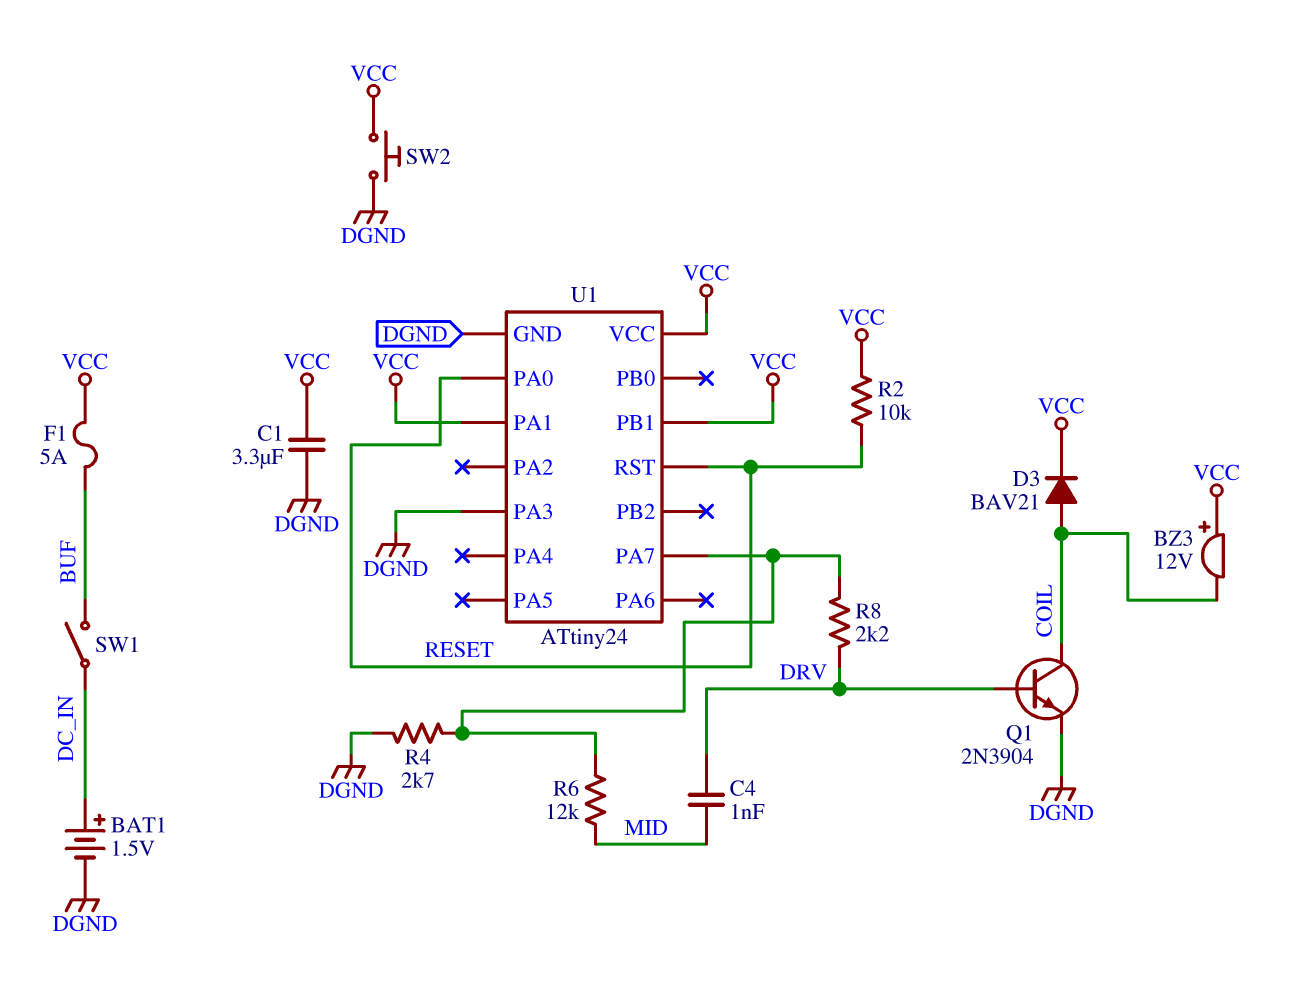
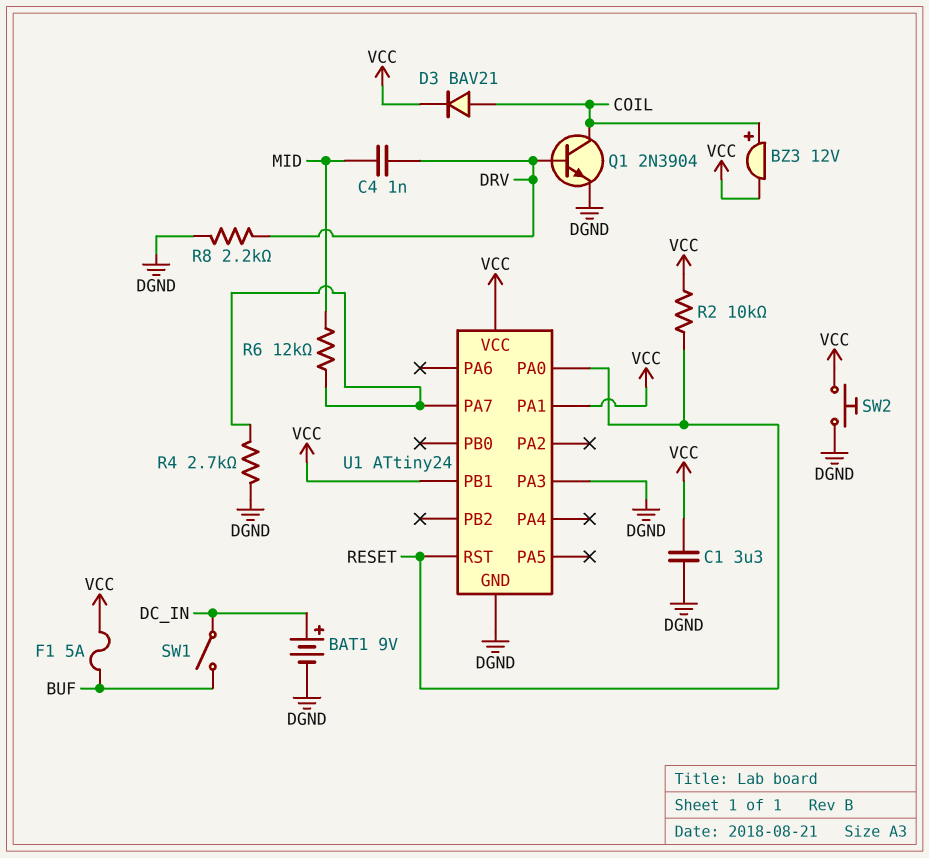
BAT1: 1.5V (plus DC_IN, minus DGND) -> 9V (plus DC_IN, minus DGND)
BZ3: buzzer 12V (plus VCC, minus COIL) -> buzzer 12V (plus COIL, minus VCC)
R8: 2.2k (DRV, U1/PA7) -> 2.2k (DGND, DRV)

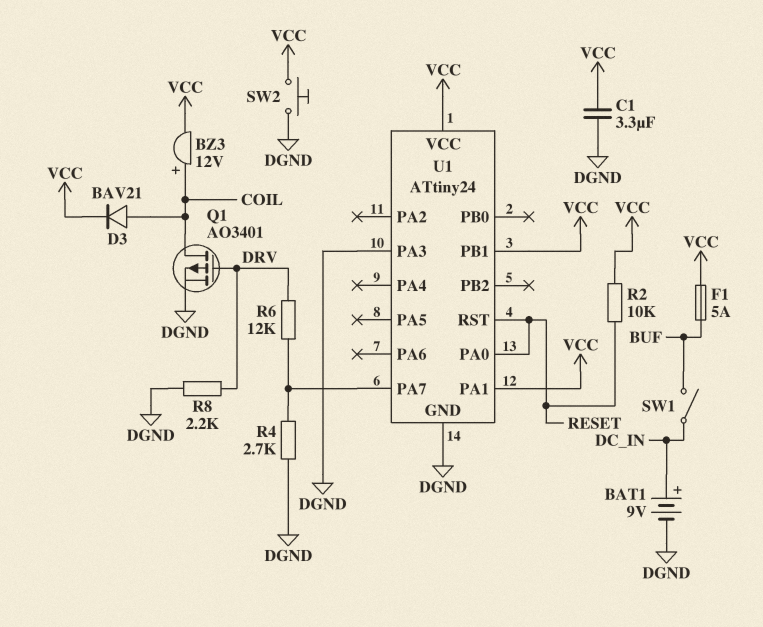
C4: 1nF (DRV, MID) -> none
Q1: NPN 2N3904 (B DRV, C COIL, E DGND) -> PMOS AO3401 (G DRV, D COIL, S DGND)
R6: 12k (MID, U1/PA7) -> 12k (DRV, U1/PA7)

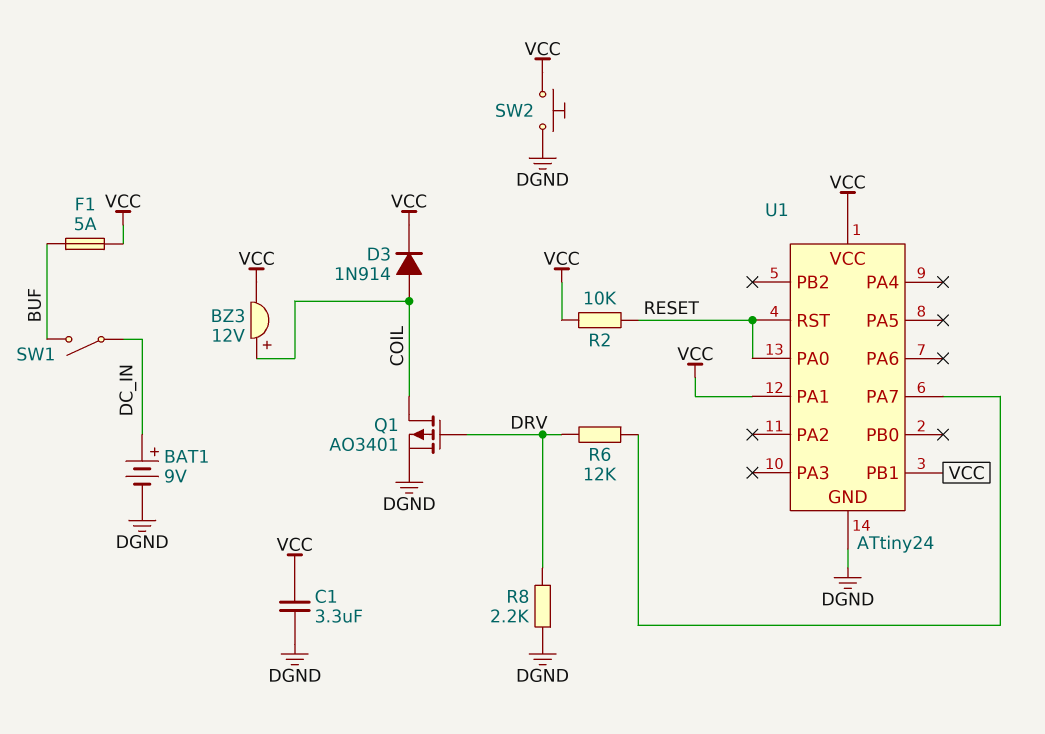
D3: diode BAV21 (A COIL, K VCC) -> diode 1N914 (A COIL, K VCC)
R4: 2.7k (DGND, U1/PA7) -> none
U1 pin PA3: DGND -> none

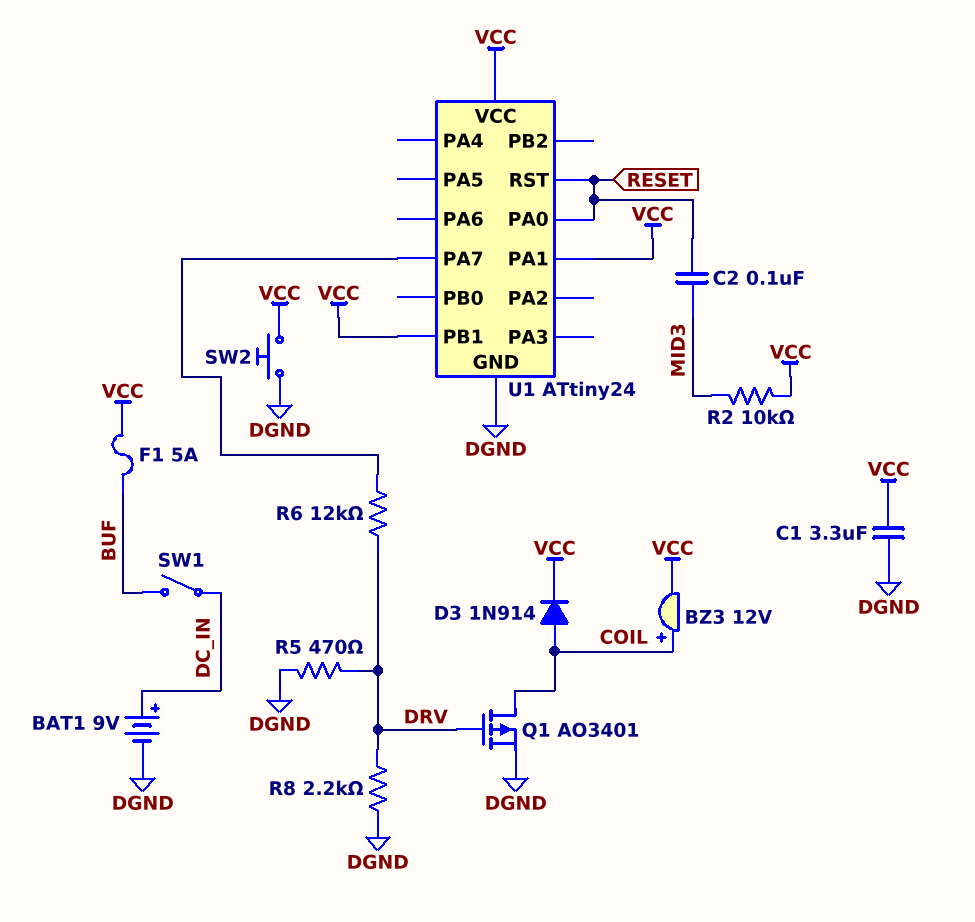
C2: none -> 100nF (MID3, RESET)
R2: 10k (RESET, VCC) -> 10k (MID3, VCC)
R5: none -> 470 (DGND, DRV)

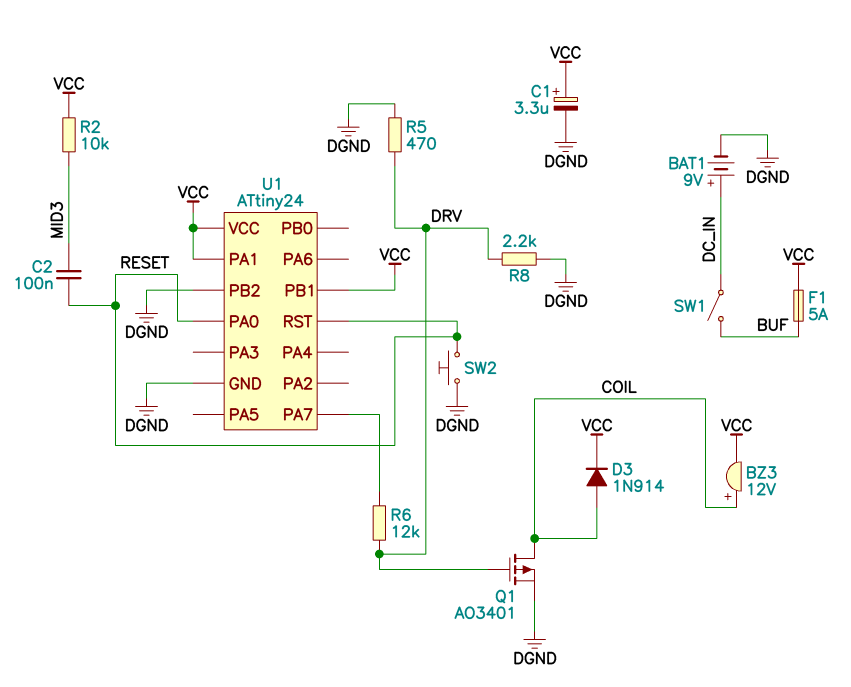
C1: 3.3uF (DGND, VCC) -> 3.3uF (plus VCC, minus DGND)
SW2: button (DGND, VCC) -> button (DGND, RESET)
U1 pin PB2: none -> DGND

